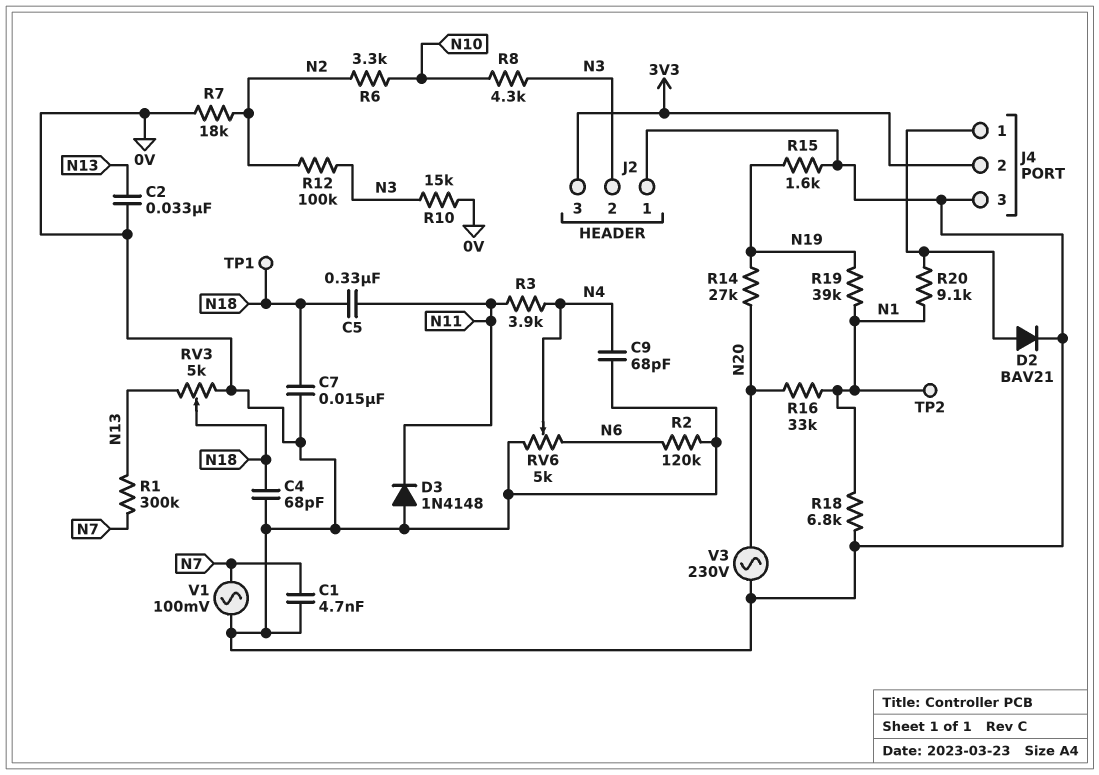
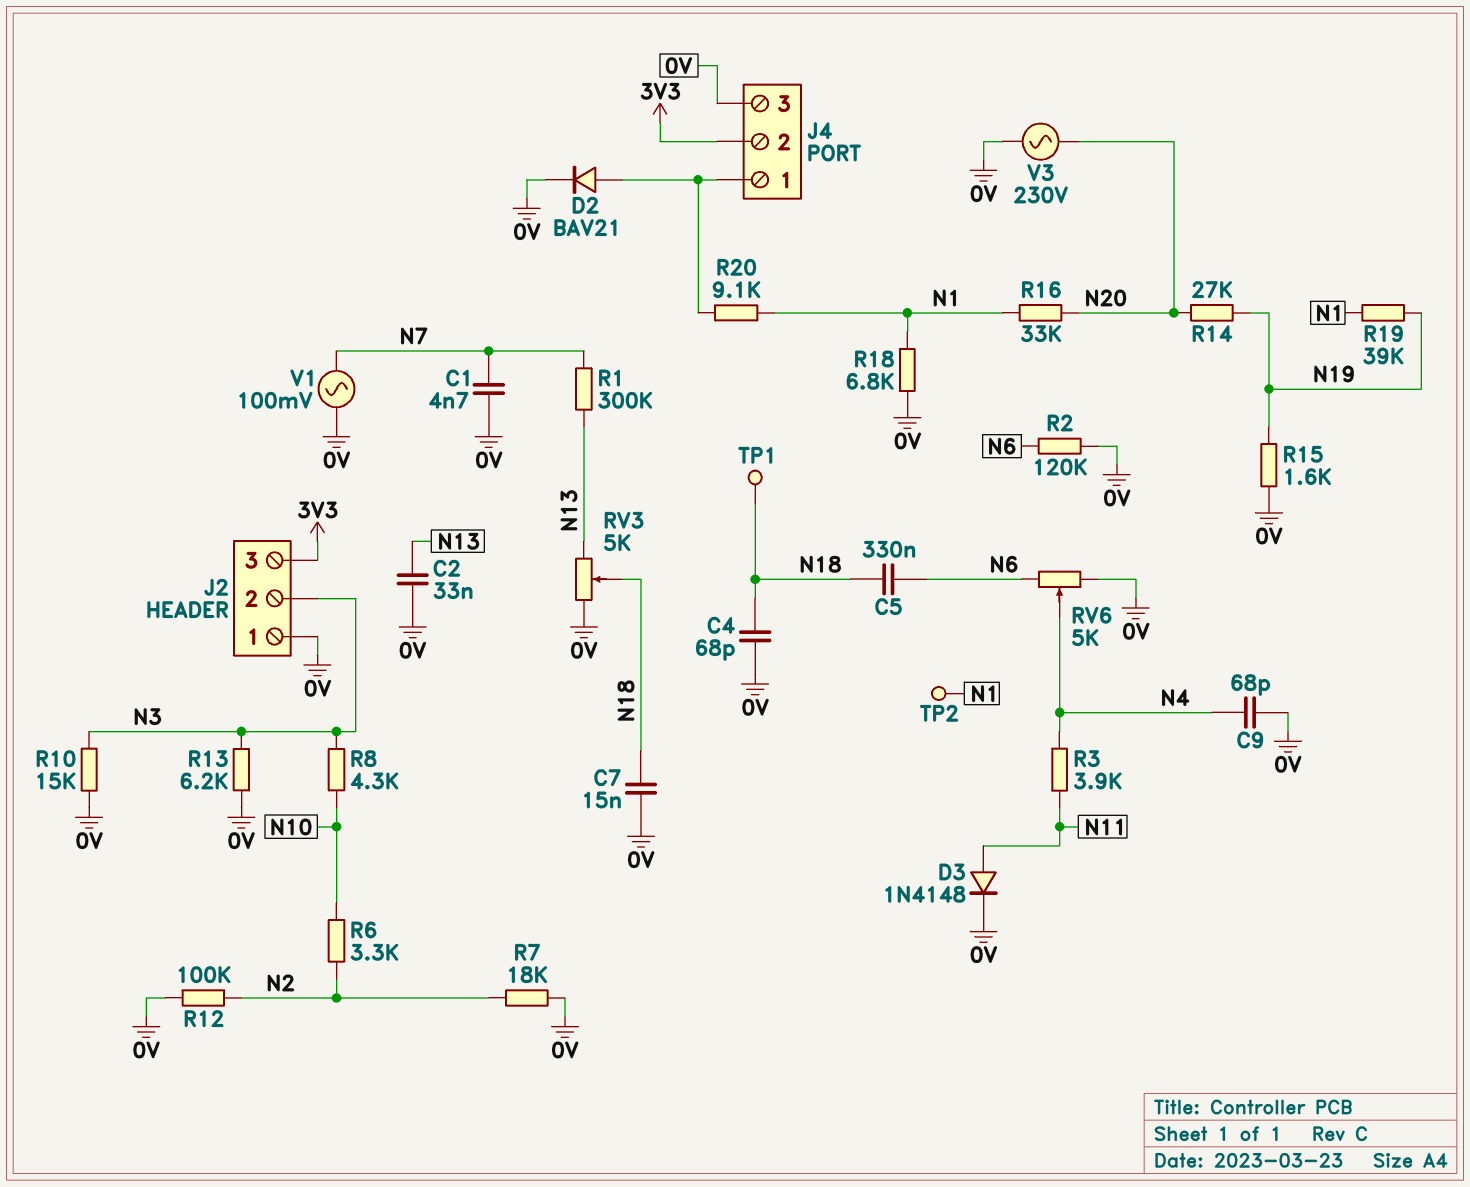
C5: 330nF (N11, N18) -> 330nF (N6, N18)
D3: diode 1N4148 (A 0V, K N11) -> diode 1N4148 (A N11, K 0V)
R12: 100k (N2, N3) -> 100k (0V, N2)
R13: none -> 6.2k (0V, N3)

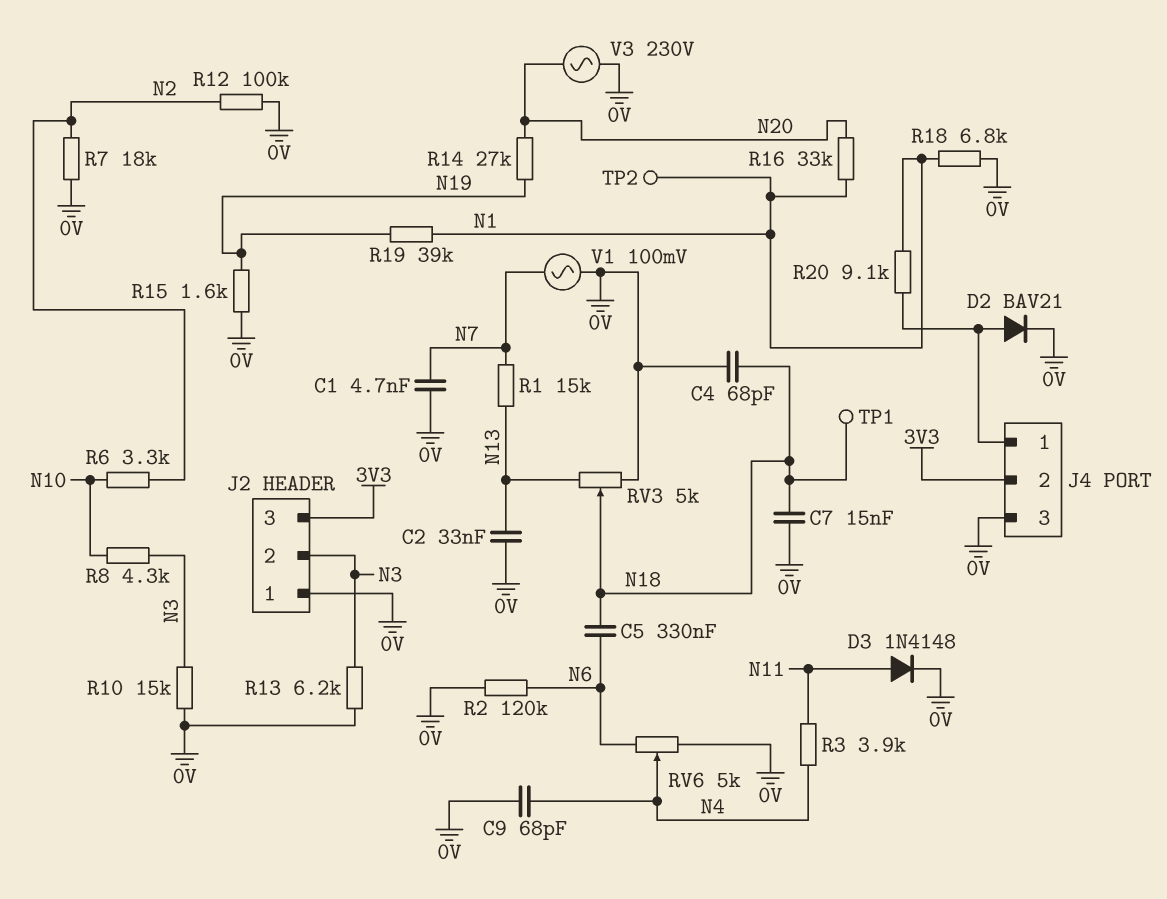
R1: 300k (N7, N13) -> 15k (N7, N13)

